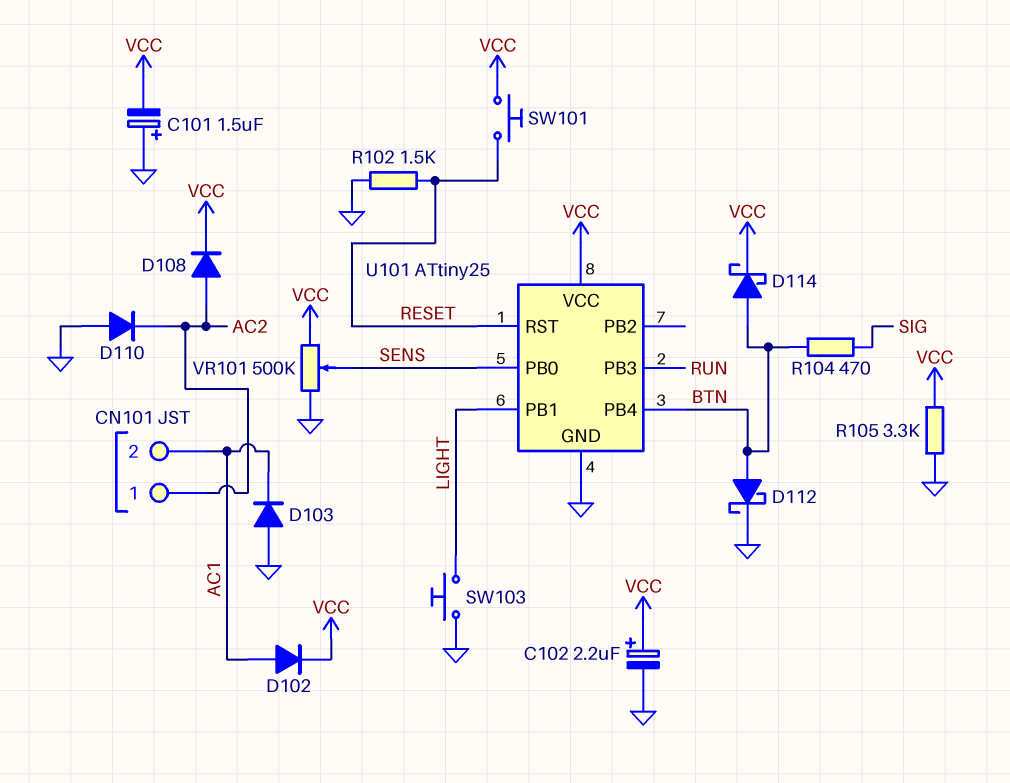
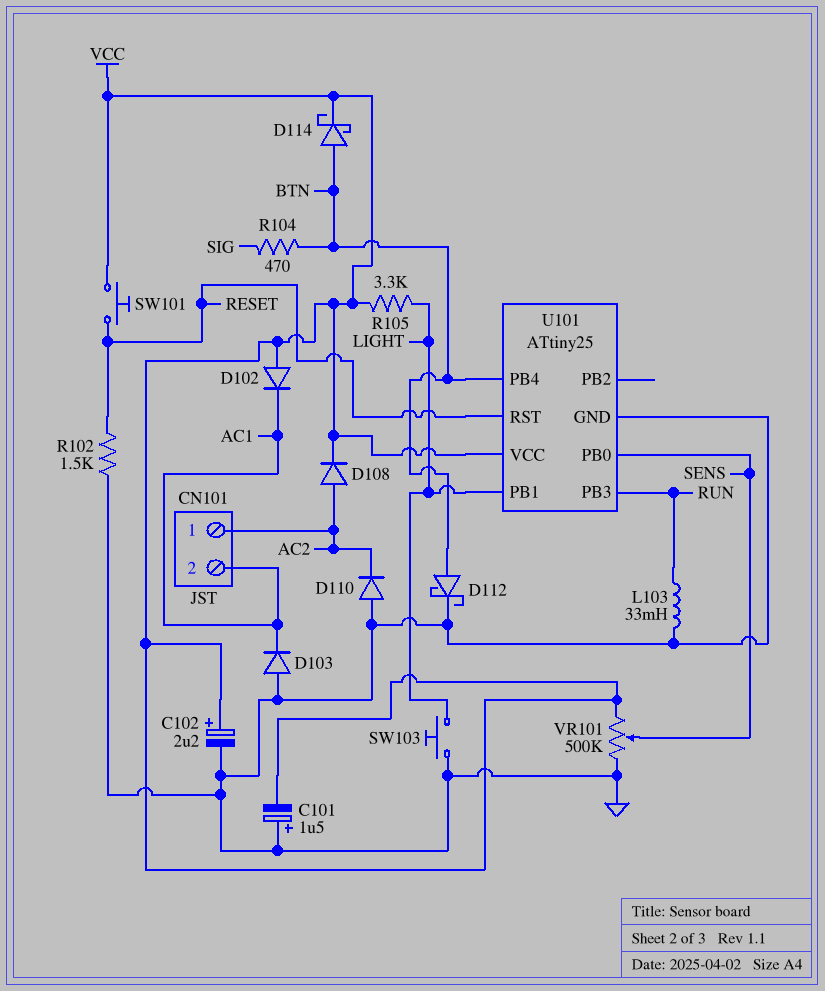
D102: diode (A AC1, K VCC) -> diode (A VCC, K AC1)
L103: none -> 33mH (GND, RUN)
R105: 3.3k (GND, VCC) -> 3.3k (LIGHT, VCC)

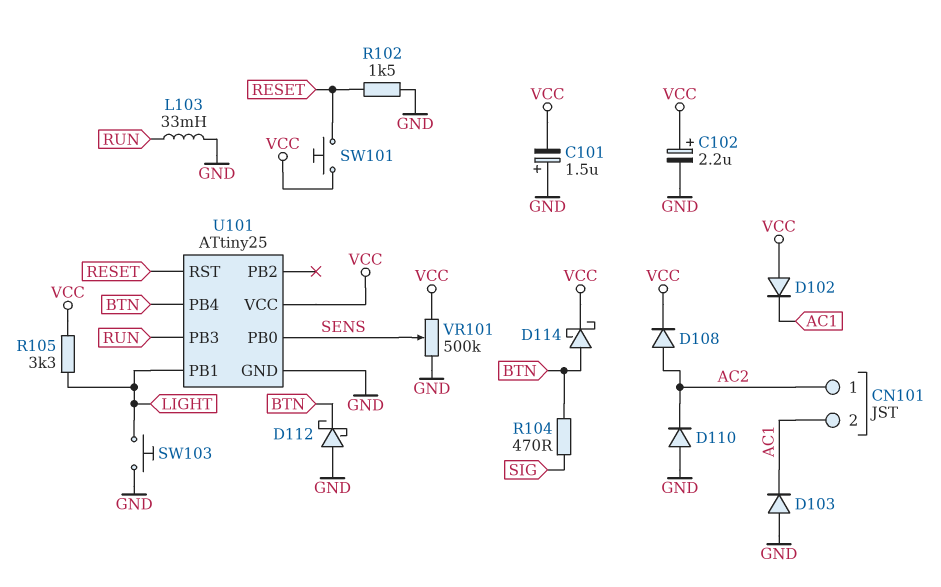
D112: schottky (A BTN, K GND) -> schottky (A GND, K BTN)

